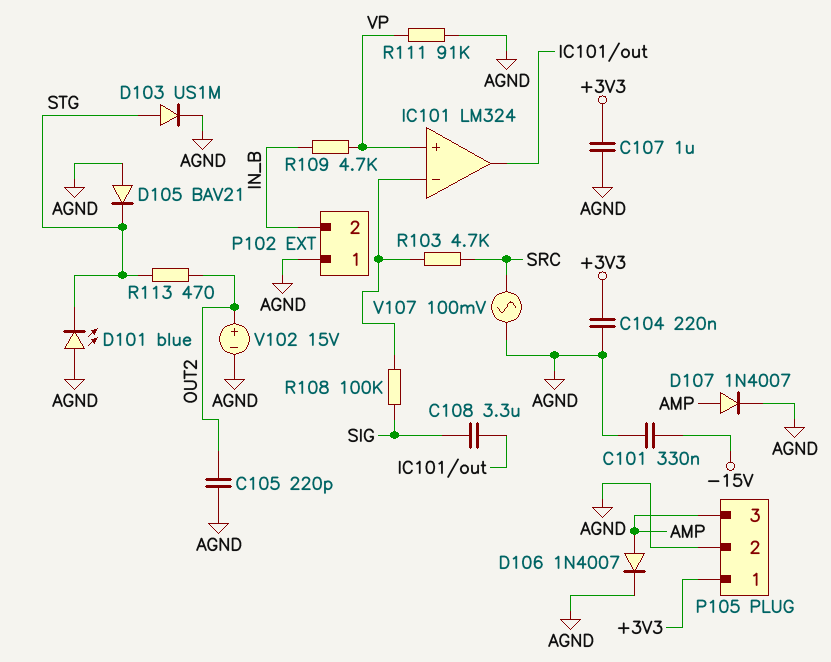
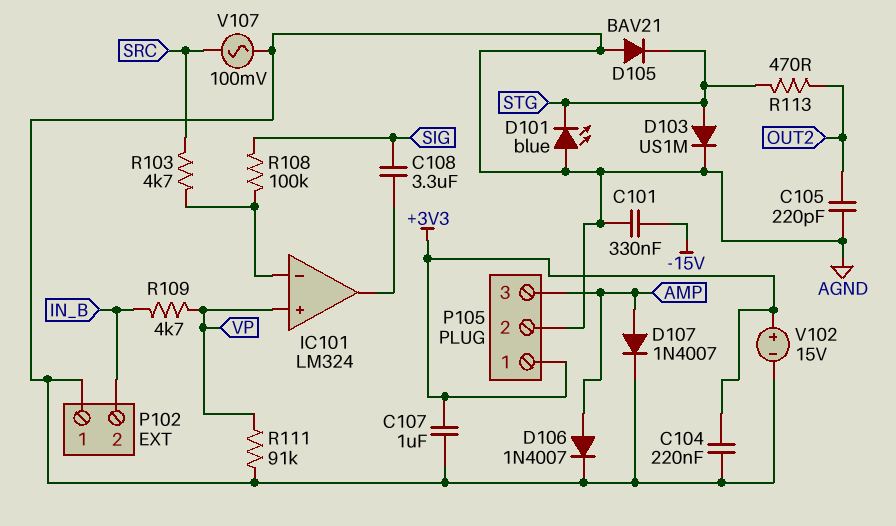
V102: 15V (plus OUT2, minus AGND) -> 15V (plus +3V3, minus AGND)

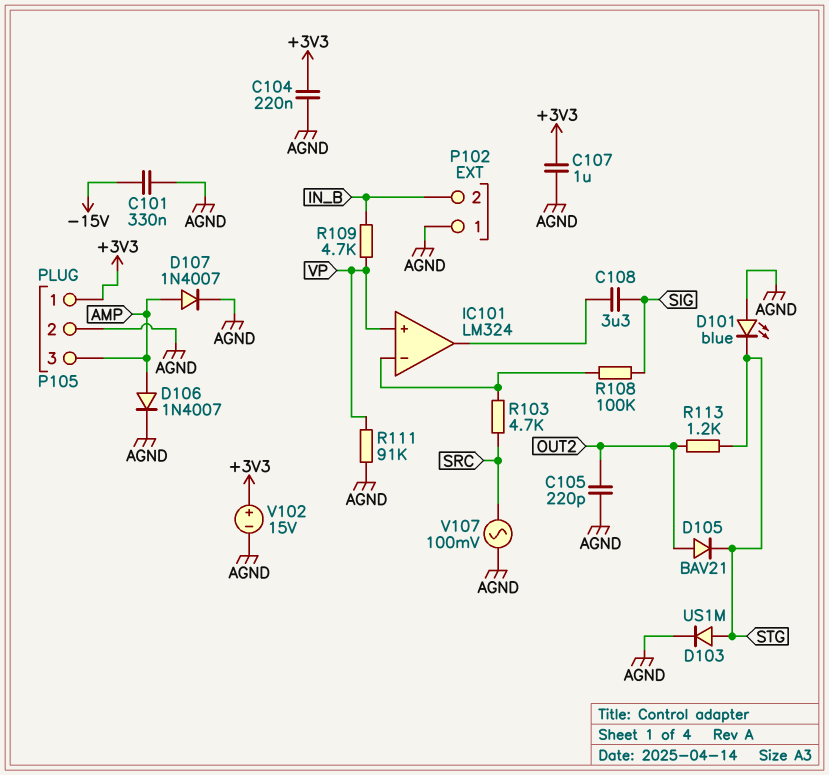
D105: diode BAV21 (A AGND, K STG) -> diode BAV21 (A OUT2, K STG)
R113: 470 (OUT2, STG) -> 1.2k (OUT2, STG)

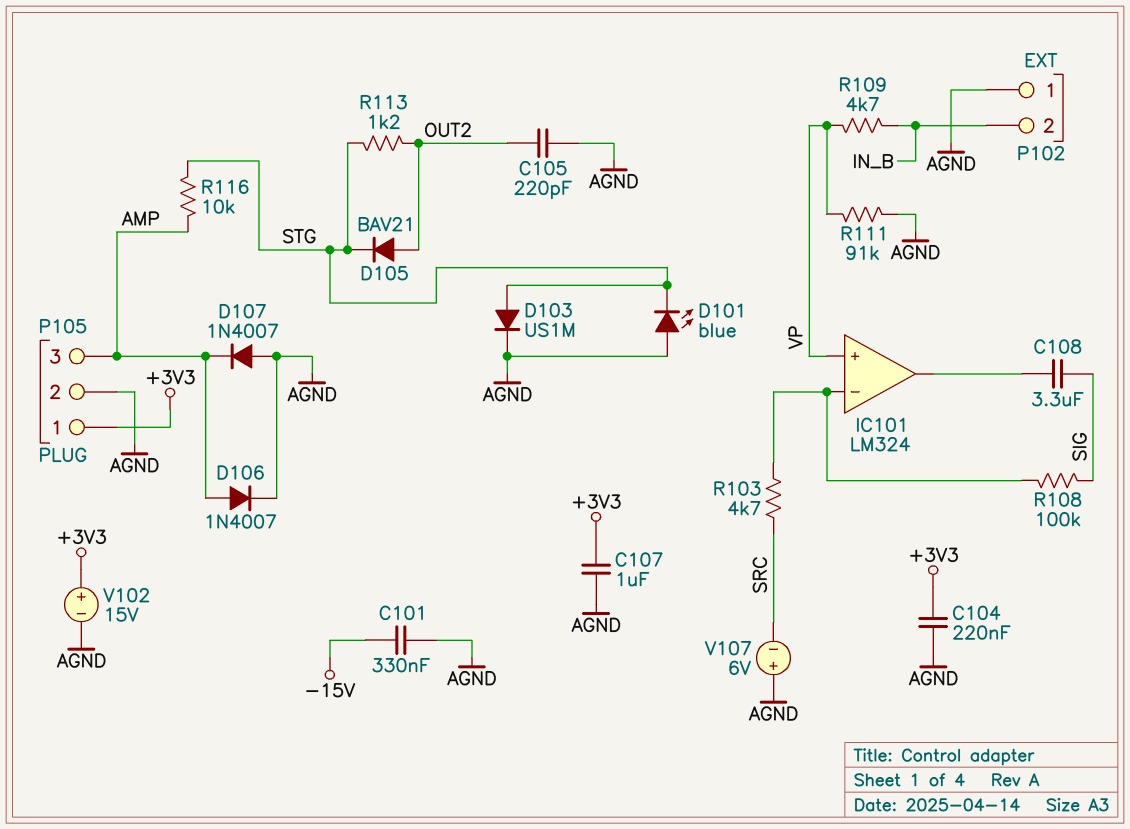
D107: diode 1N4007 (A AMP, K AGND) -> diode 1N4007 (A AGND, K AMP)
R116: none -> 10k (AMP, STG)
V107: AC 100mV (AGND, SRC) -> 6V (plus AGND, minus SRC)

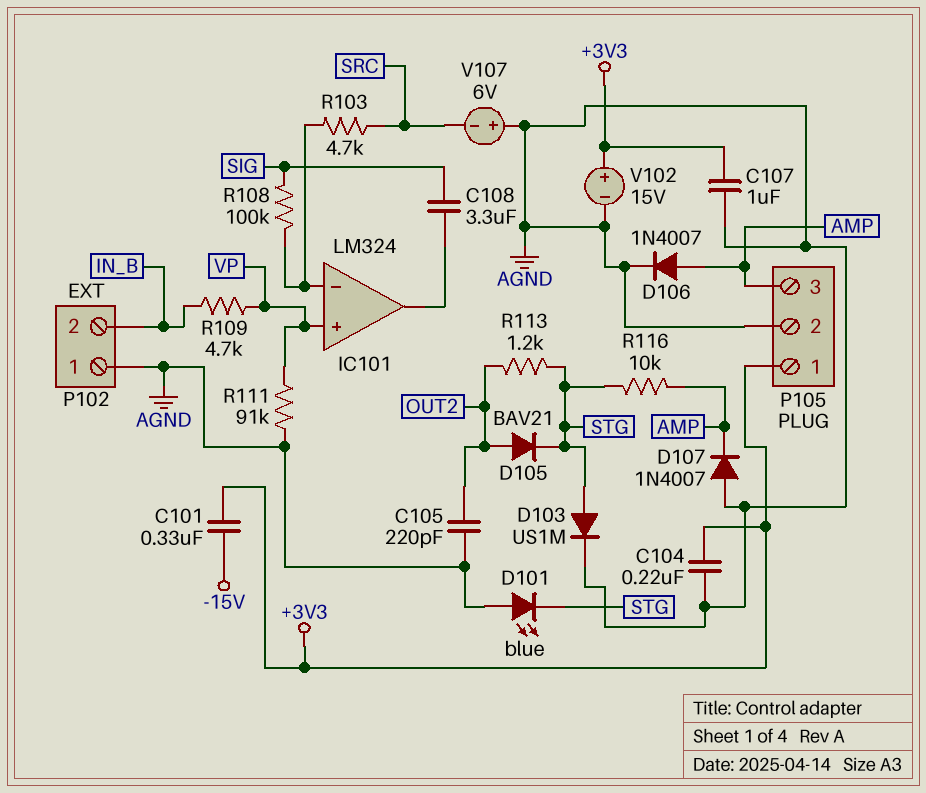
C101: 330nF (-15V, AGND) -> 330nF (+3V3, -15V)

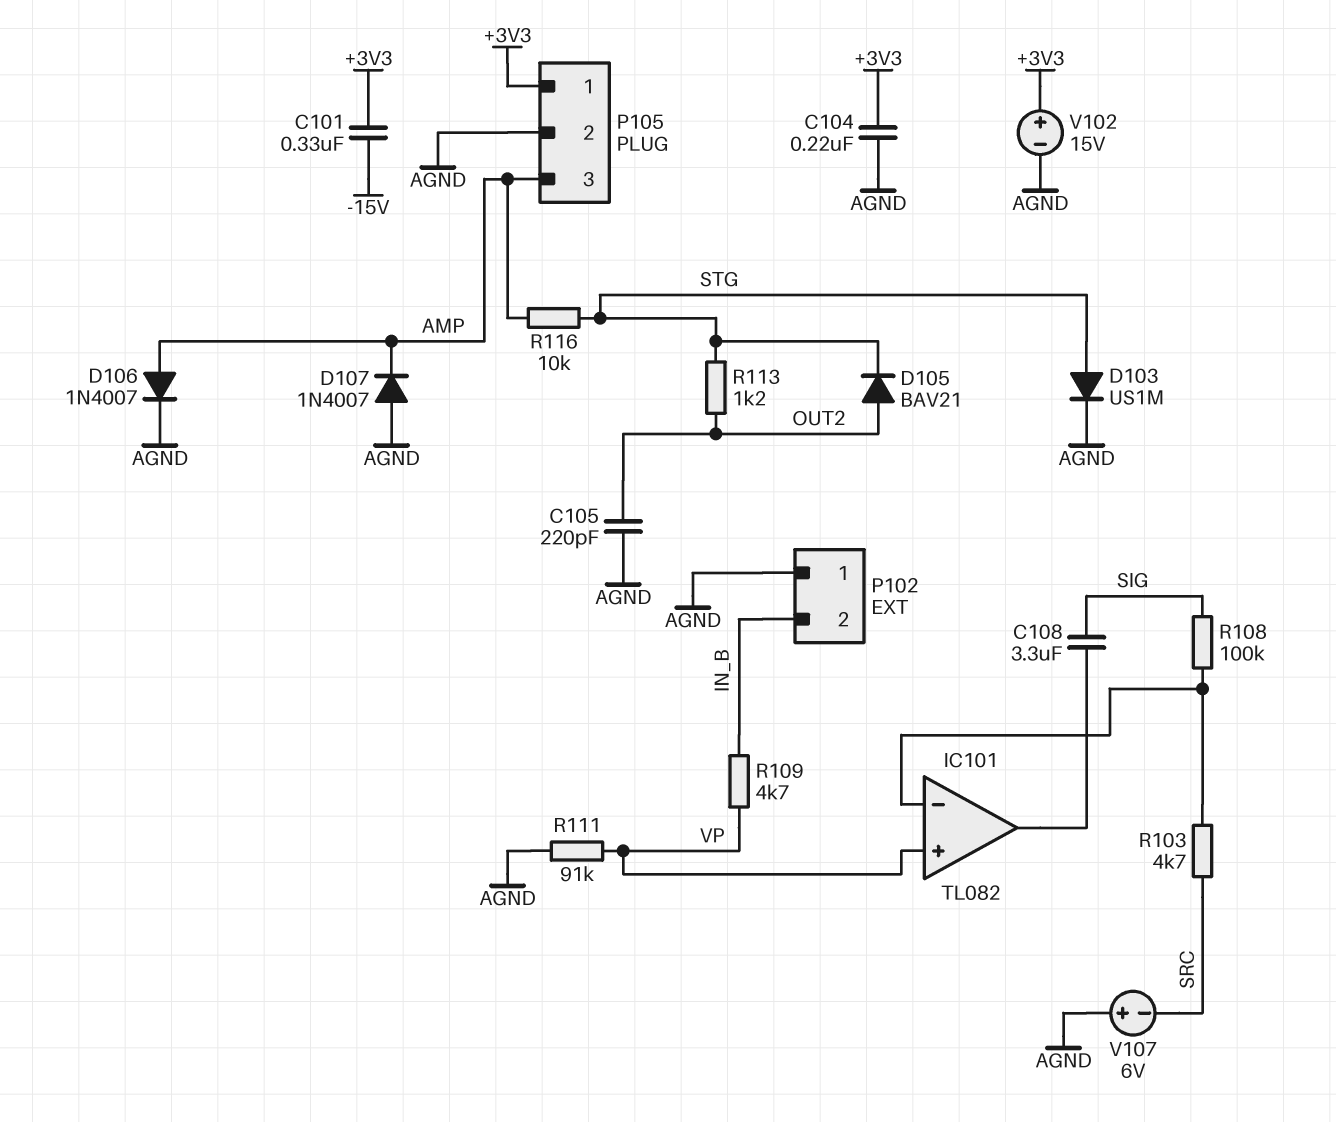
C107: 1uF (+3V3, AGND) -> none
D101: LED blue (A AGND, K STG) -> none
IC101: LM324 -> TL082

